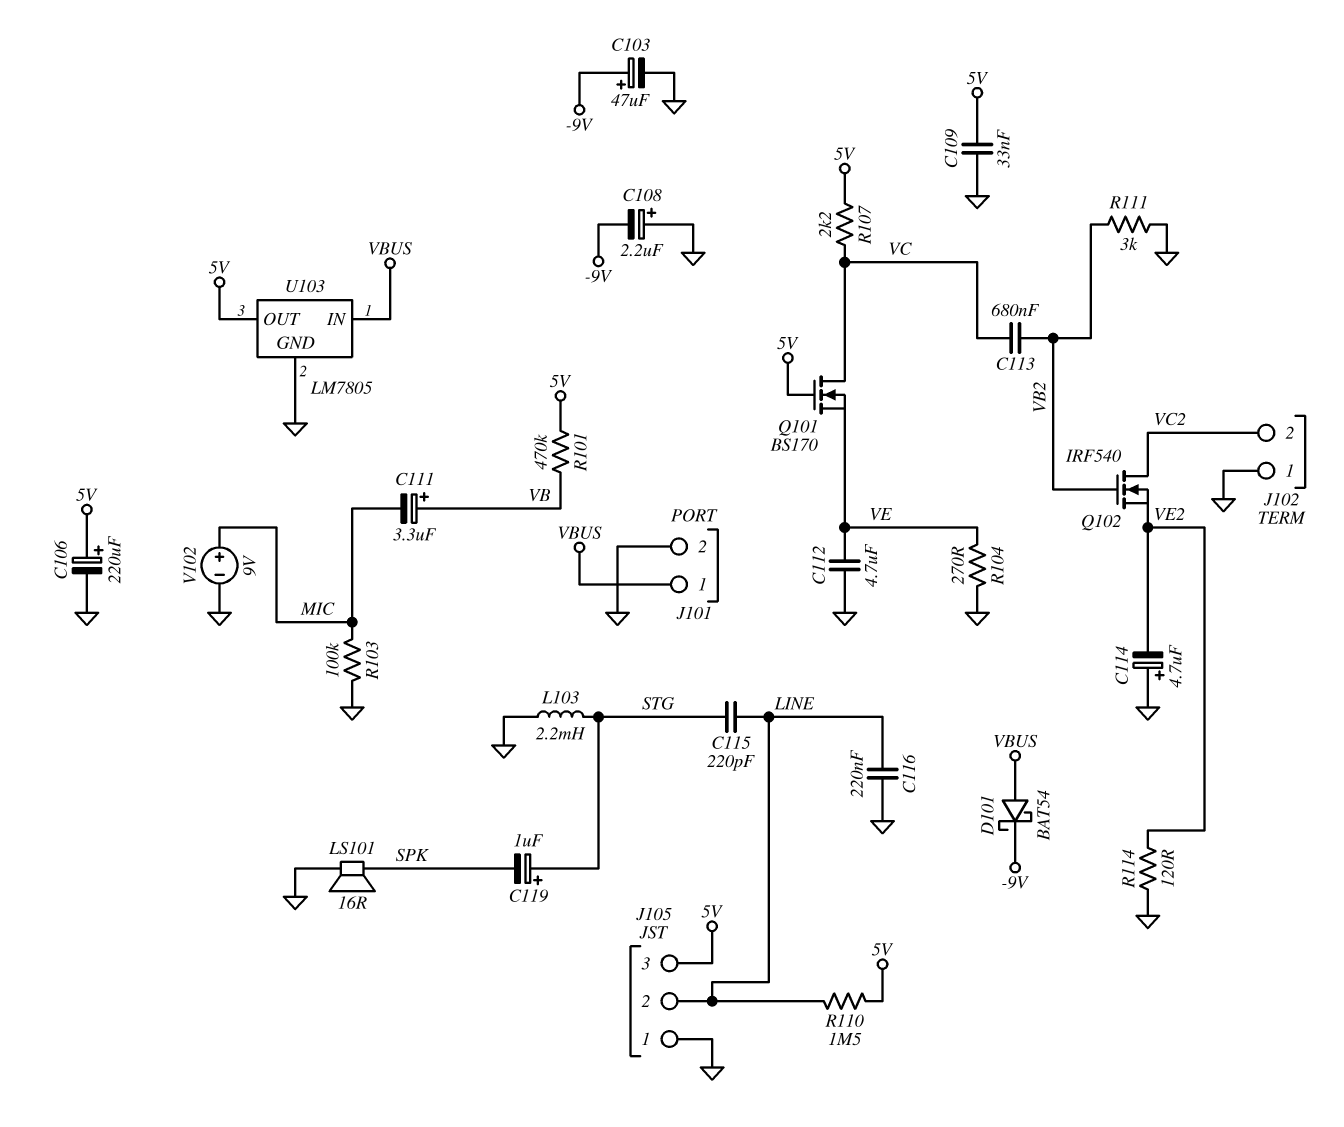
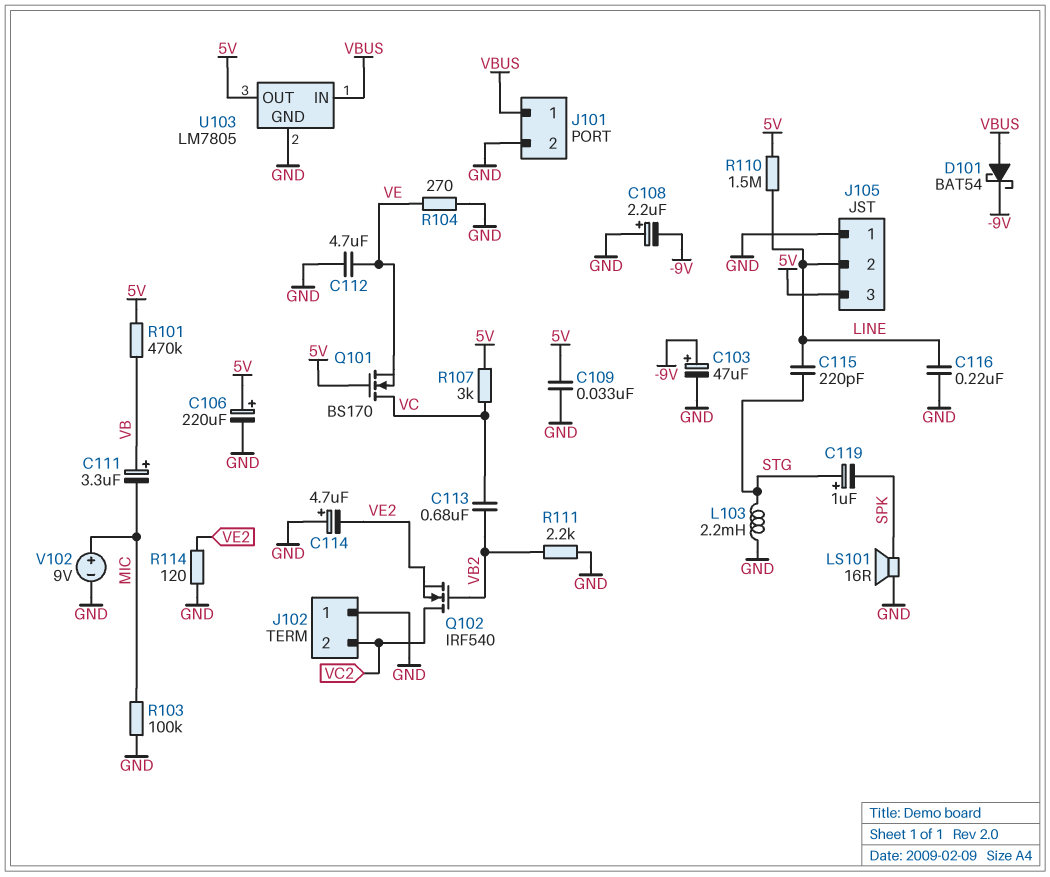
R107: 2.2k (5V, VC) -> 3k (5V, VC)
R111: 3k (GND, VB2) -> 2.2k (GND, VB2)

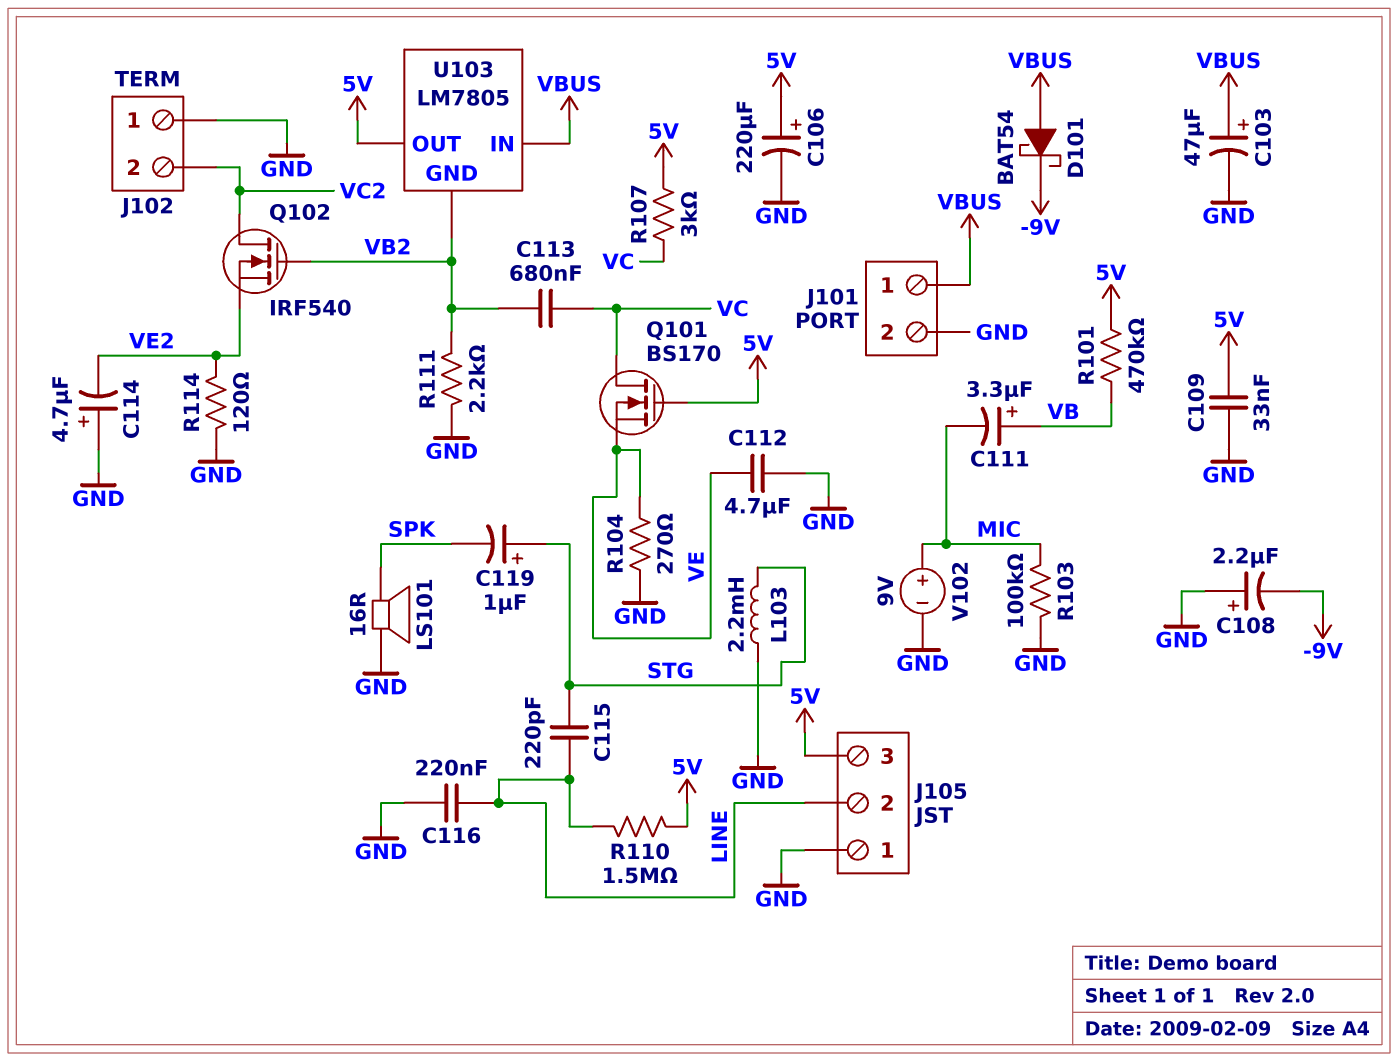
C103: 47uF (plus -9V, minus GND) -> 47uF (plus VBUS, minus GND)
U103 pin GND: GND -> VB2

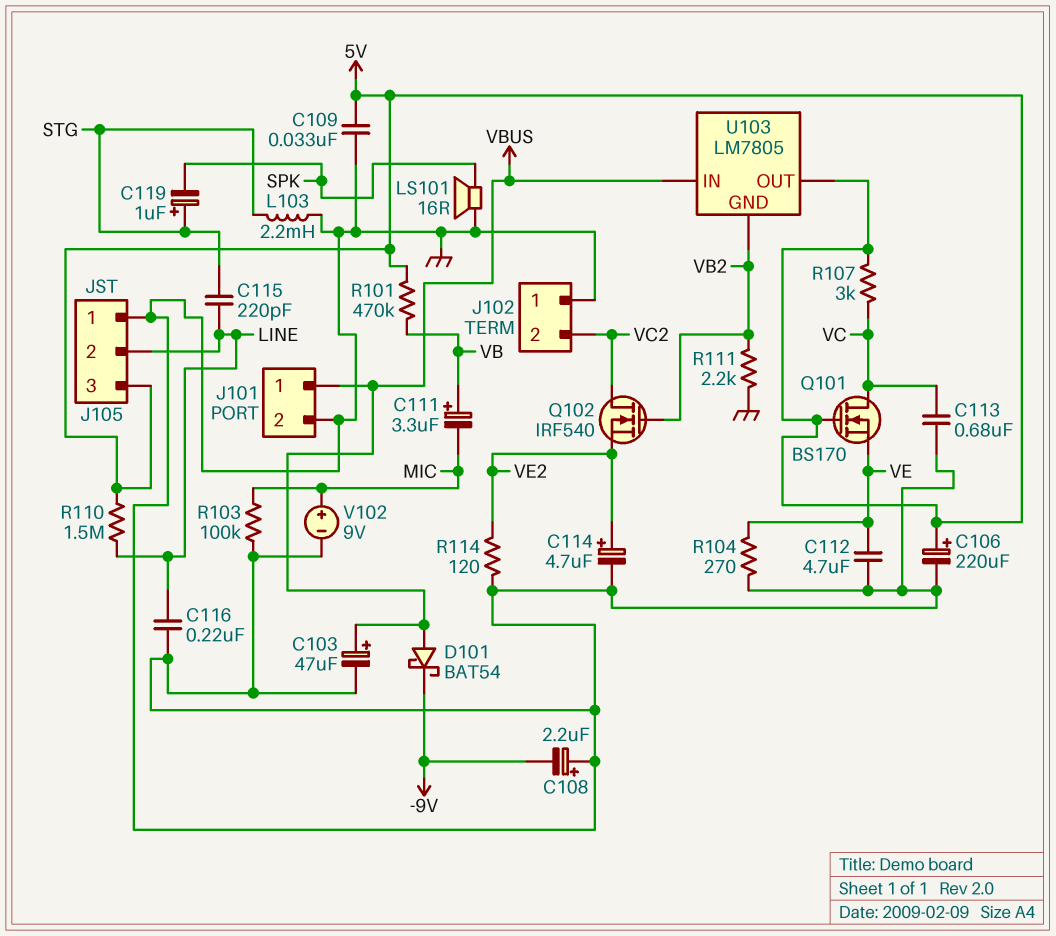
C113: 680nF (VB2, VC) -> 680nF (GND, VC)
C114: 4.7uF (plus GND, minus VE2) -> 4.7uF (plus VE2, minus GND)

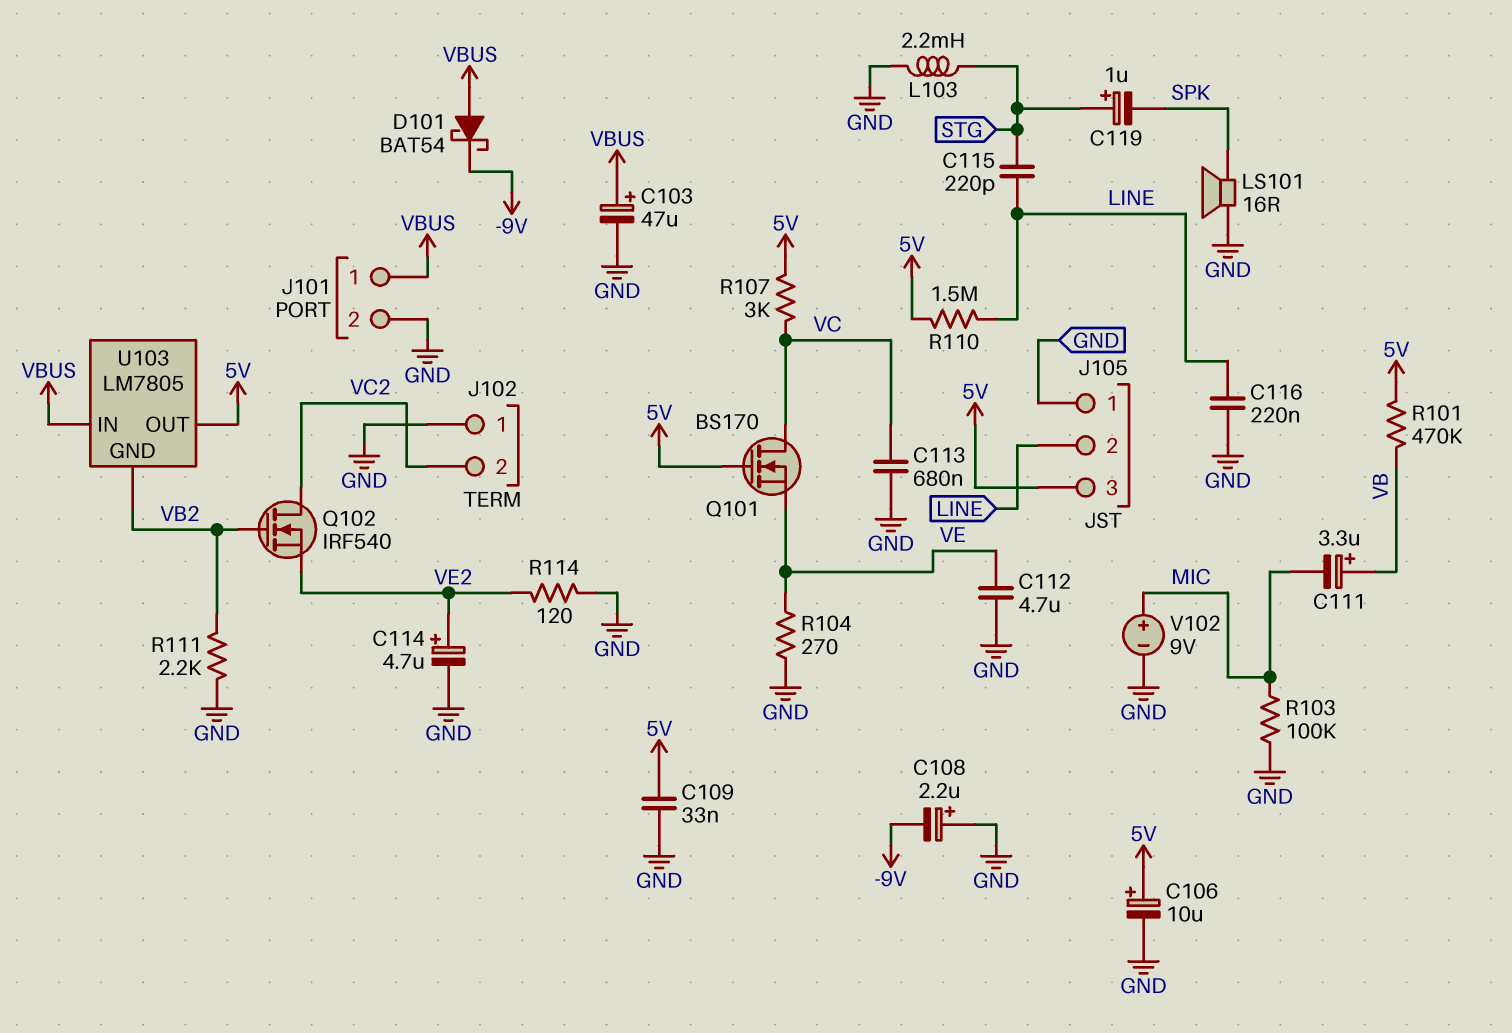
C106: 220uF (plus 5V, minus GND) -> 10uF (plus 5V, minus GND)

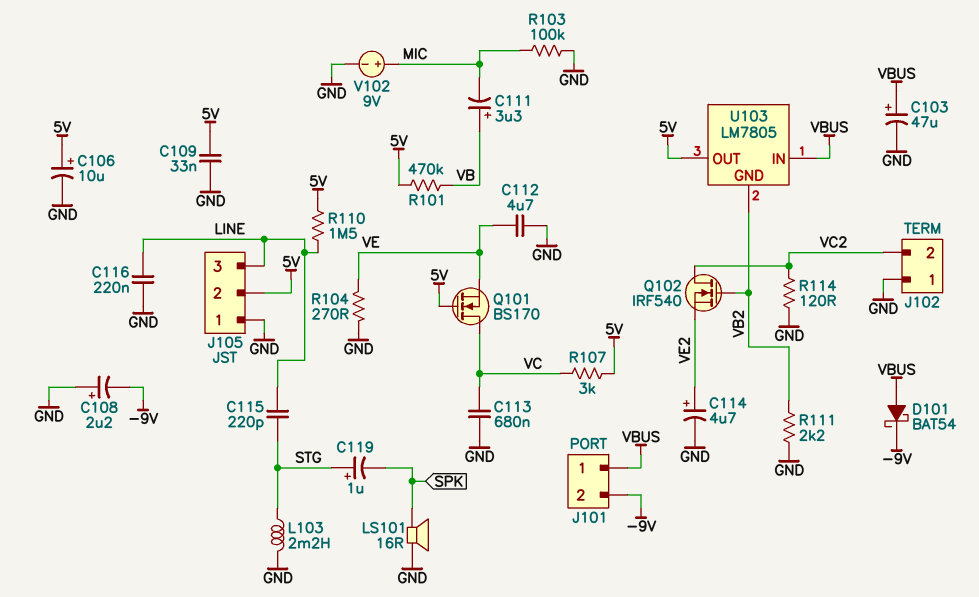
J101 pin 2: GND -> -9V
J105 pin 2: LINE -> 5V
J105 pin 3: 5V -> LINE
R114: 120 (GND, VE2) -> 120 (GND, VC2)

